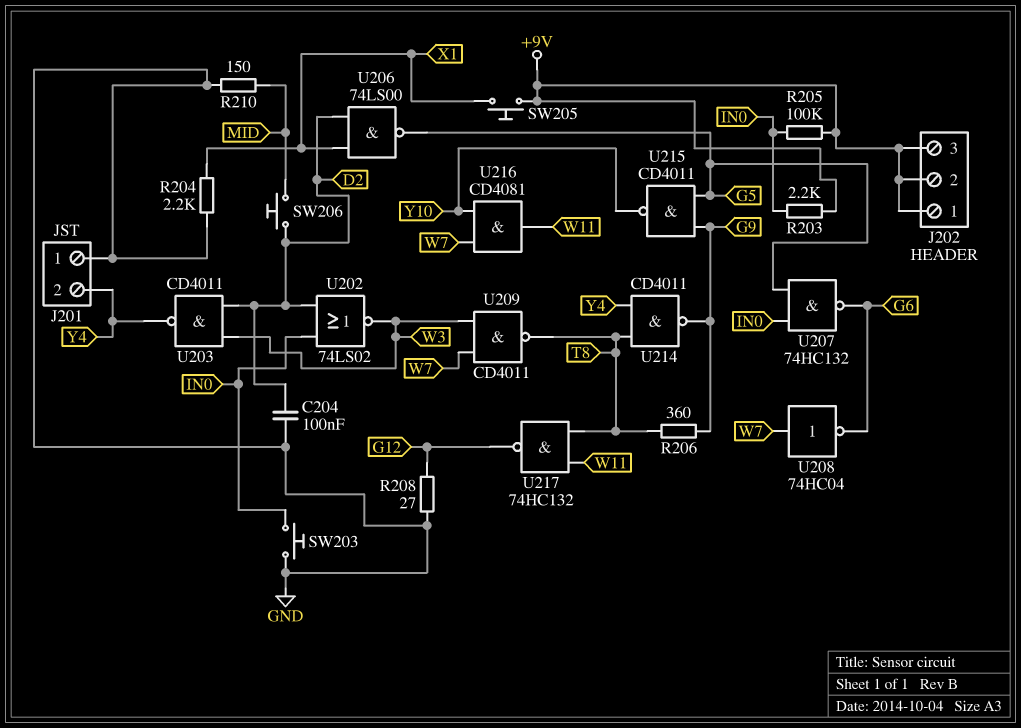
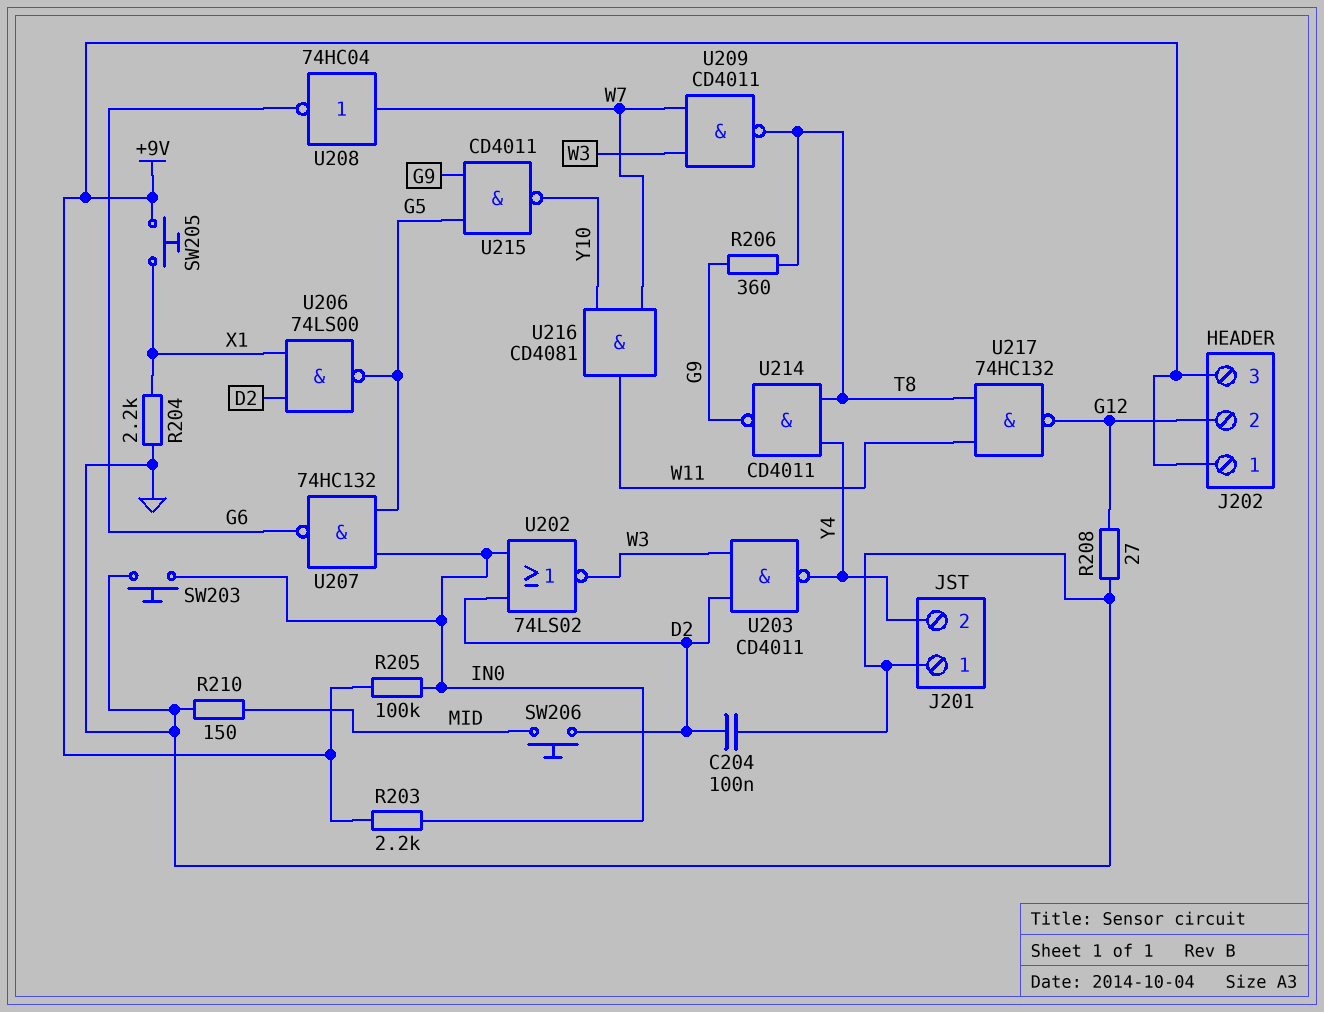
J202 pin 2: +9V -> G12

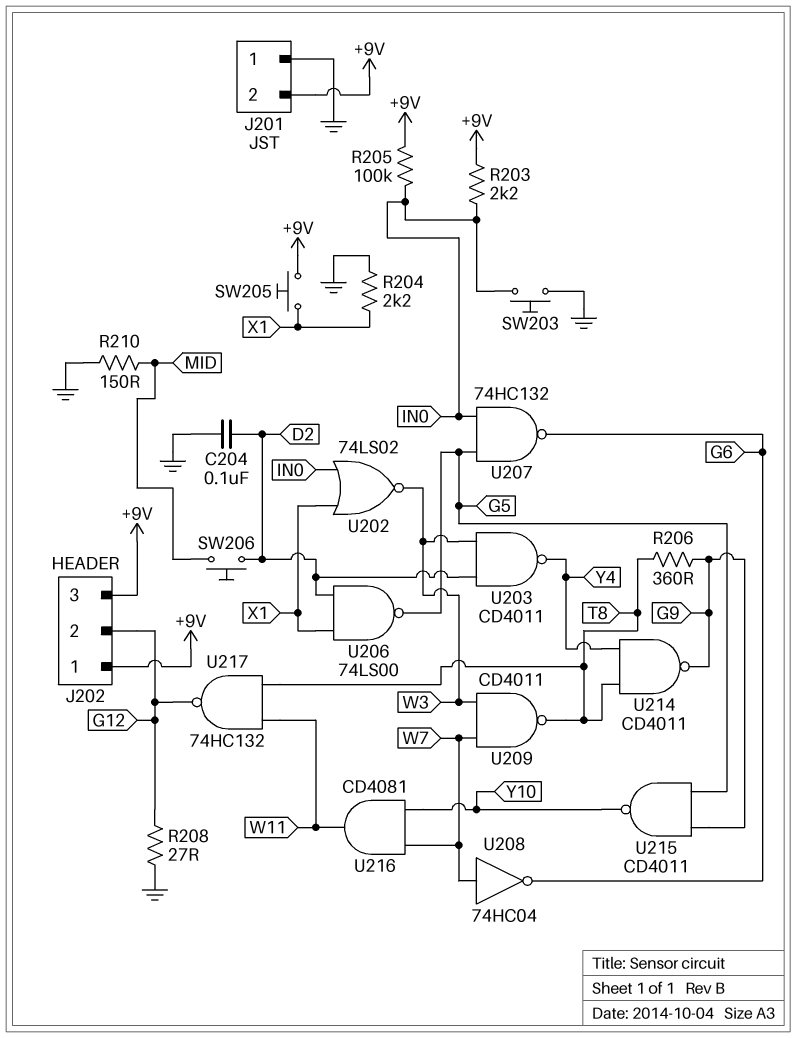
J201 pin 2: Y4 -> +9V
U202: NOR 74LS02 (in D2, in IN0, out W3) -> NOR 74LS02 (in IN0, in X1, out W3)

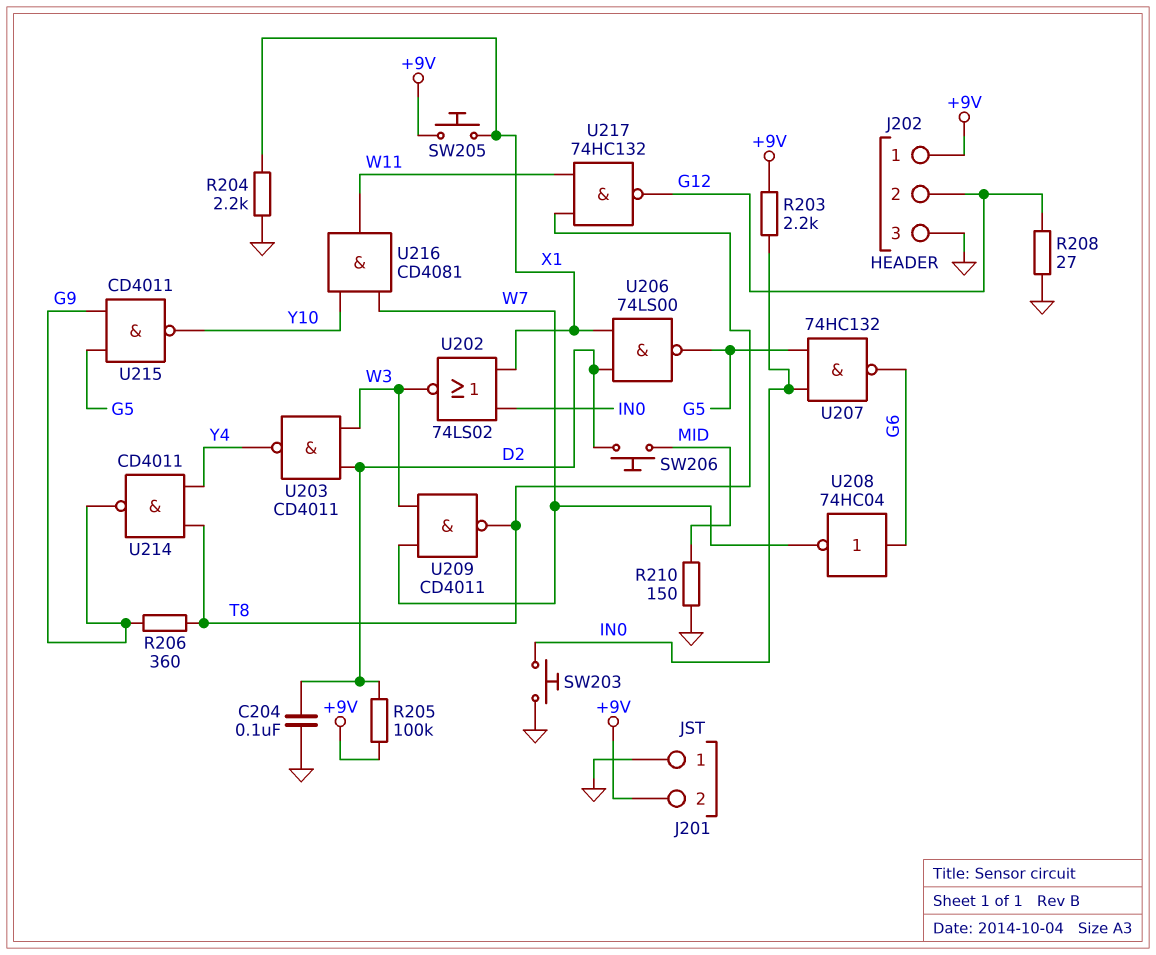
J202 pin 3: +9V -> GND
R205: 100k (+9V, IN0) -> 100k (+9V, D2)
U208: NOT 74HC04 (in W7, out G6) -> NOT 74HC04 (in G6, out W7)

